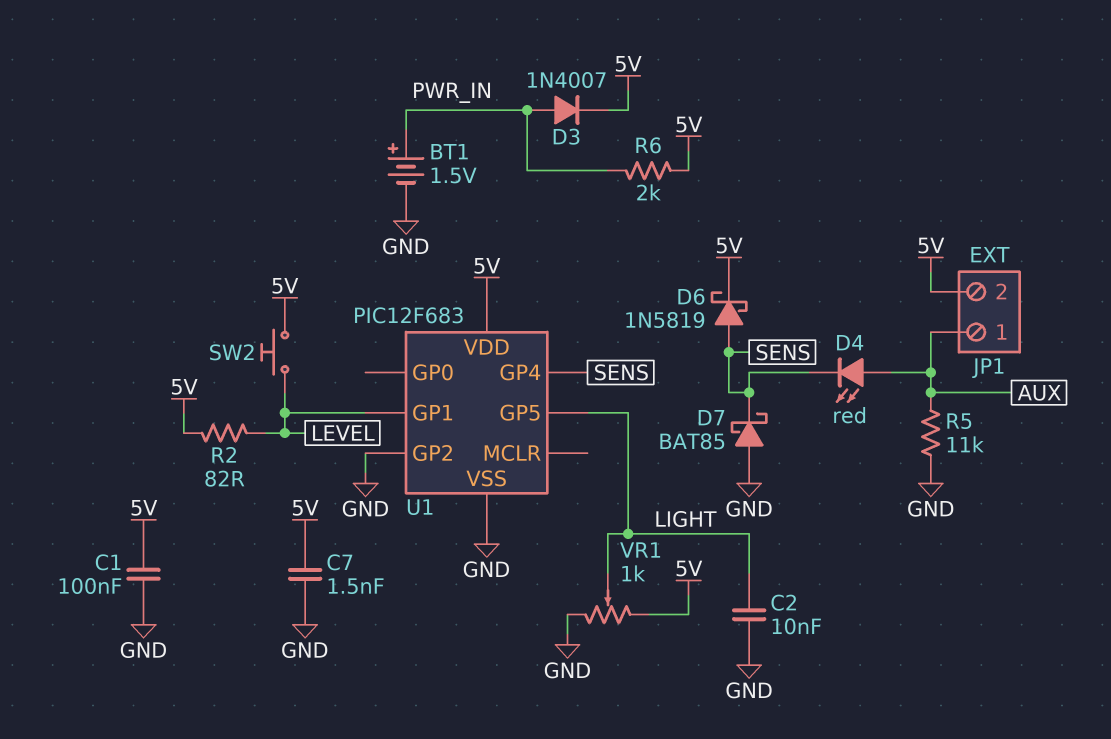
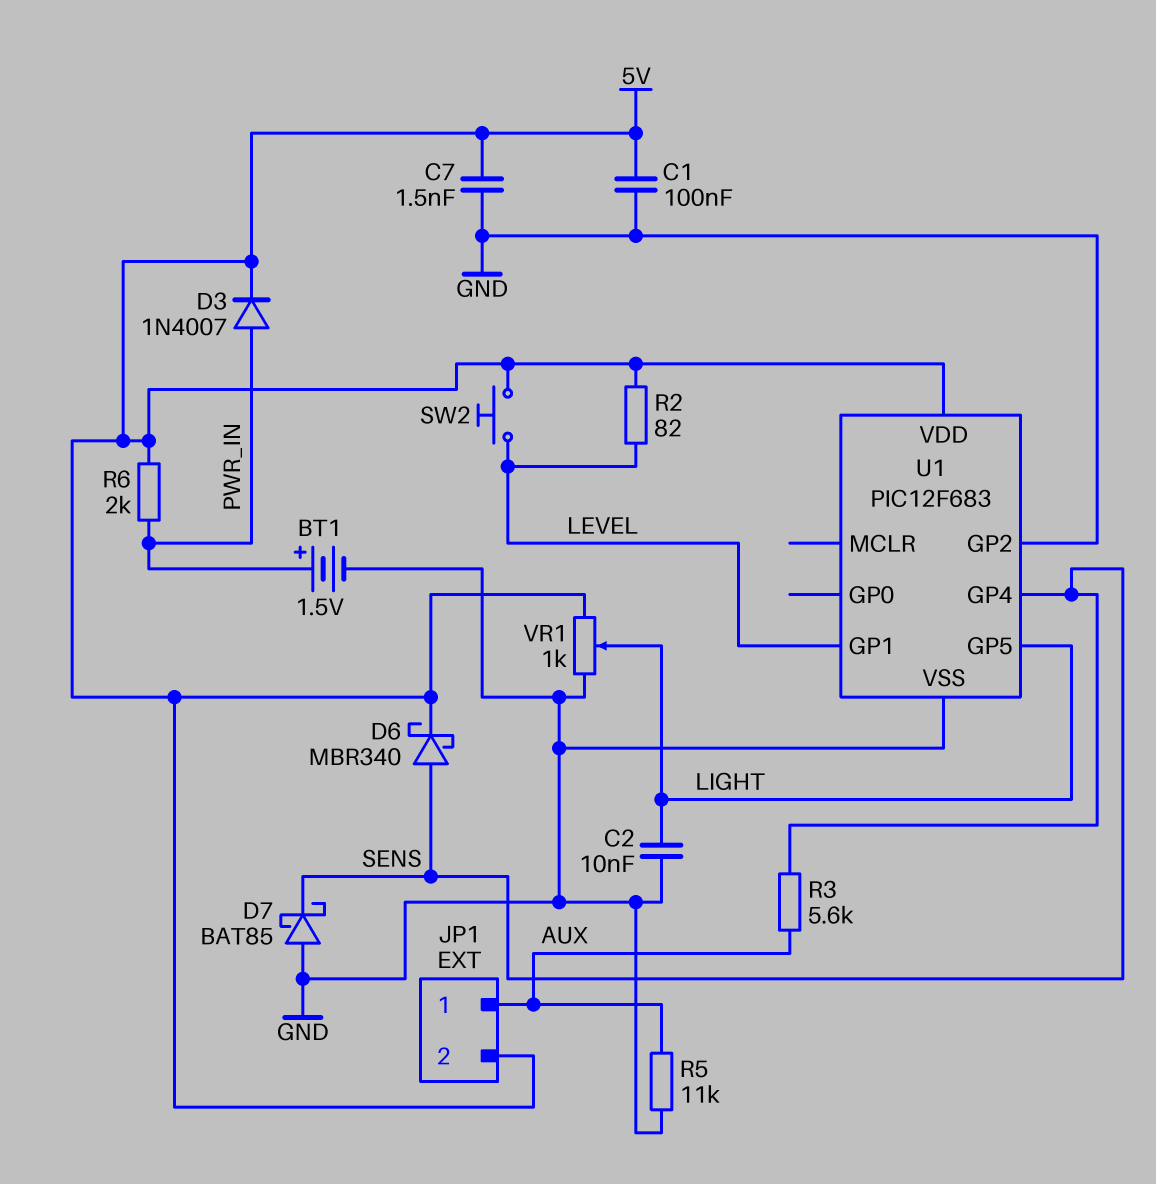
D4: LED red (A AUX, K SENS) -> none
D6: schottky 1N5819 (A SENS, K 5V) -> schottky MBR340 (A SENS, K 5V)
R3: none -> 5.6k (AUX, SENS)

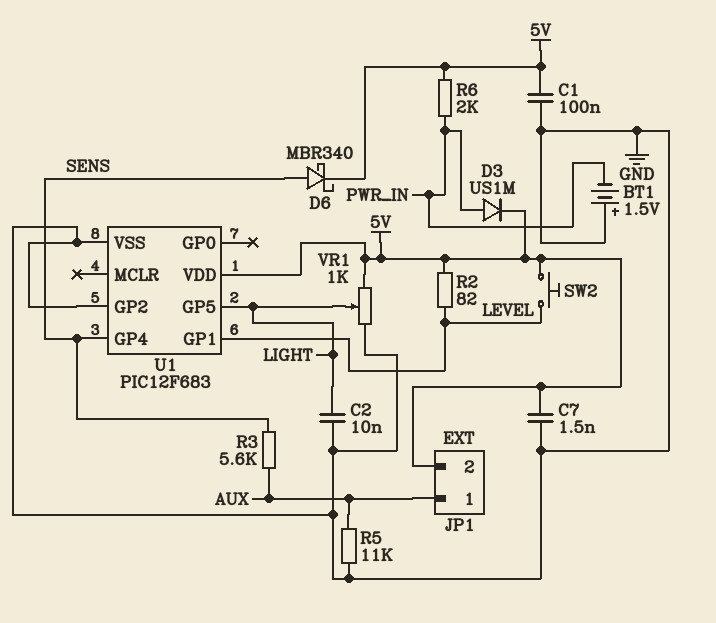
BT1: 1.5V (plus PWR_IN, minus GND) -> 1.5V (plus GND, minus PWR_IN)
D3: diode 1N4007 (A PWR_IN, K 5V) -> diode US1M (A PWR_IN, K 5V)
D7: schottky BAT85 (A GND, K SENS) -> none

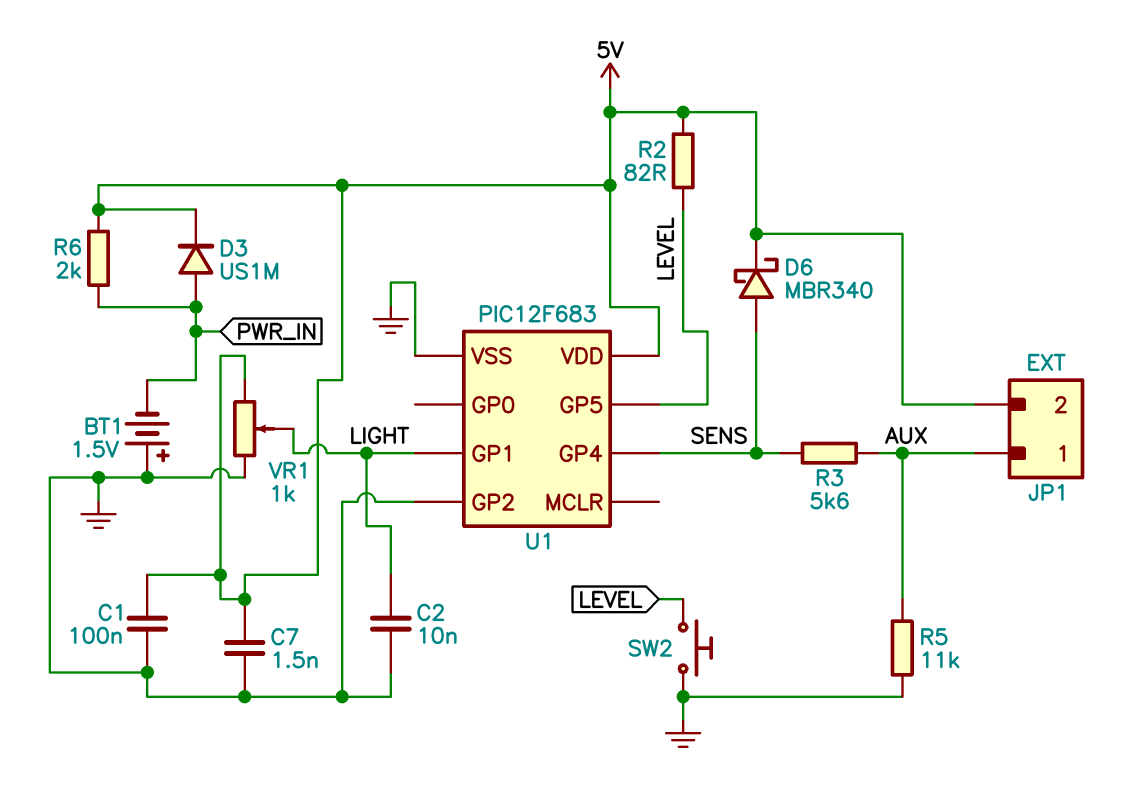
SW2: button (5V, LEVEL) -> button (GND, LEVEL)
U1 pin GP1: LEVEL -> LIGHT
U1 pin GP5: LIGHT -> LEVEL

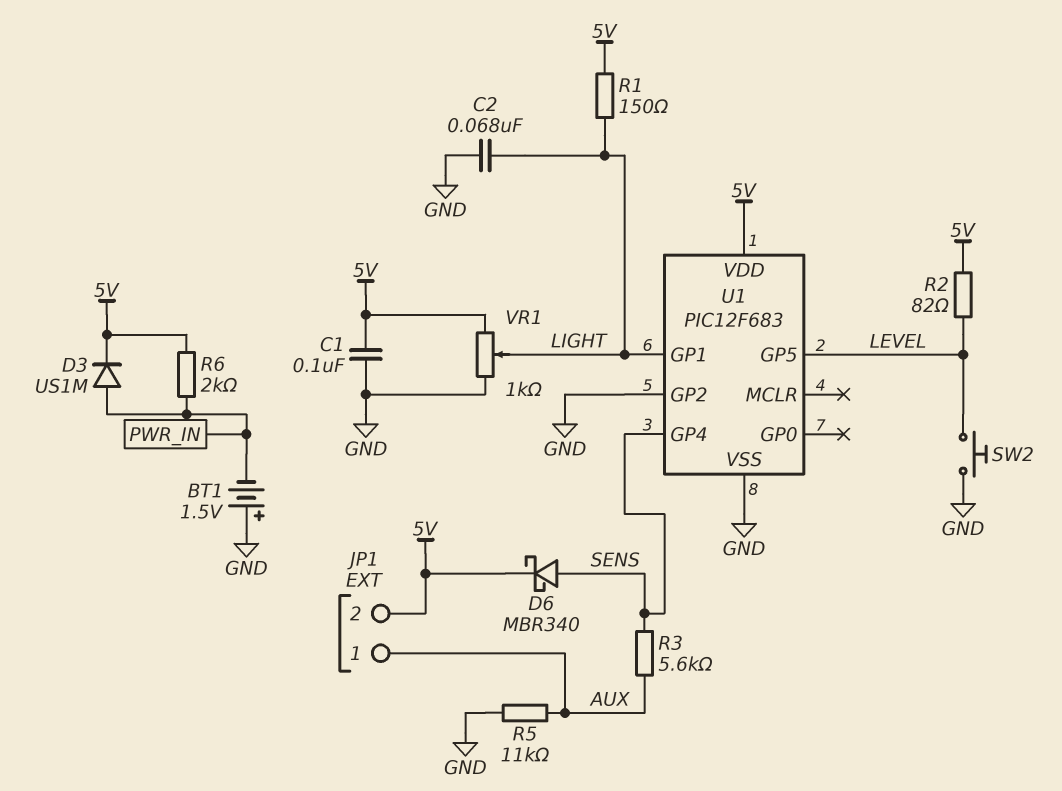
C2: 10nF (GND, LIGHT) -> 68nF (GND, LIGHT)
C7: 1.5nF (5V, GND) -> none
R1: none -> 150 (5V, LIGHT)

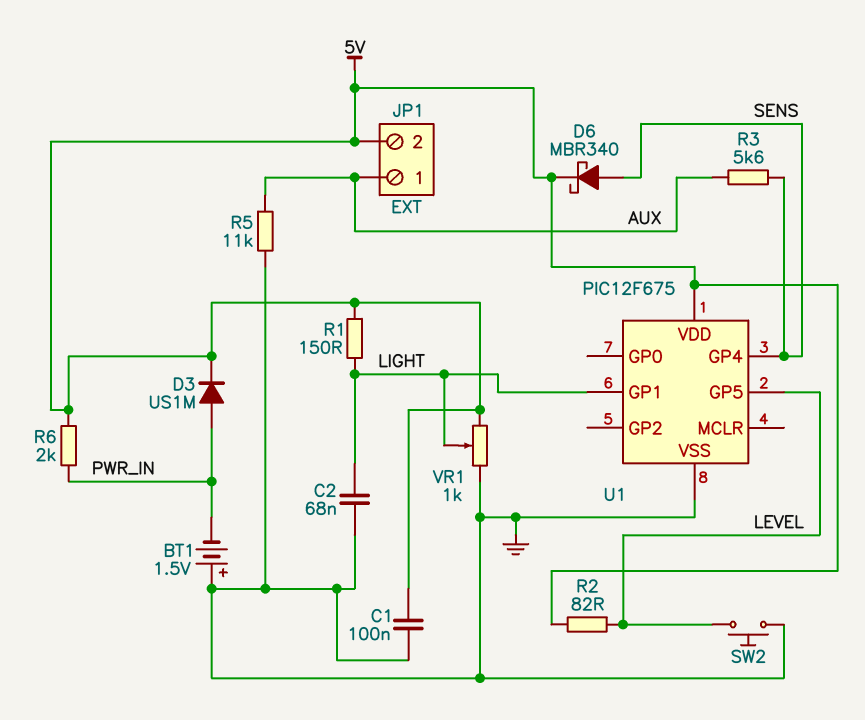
U1: PIC12F683 -> PIC12F675
U1 pin GP2: GND -> none

